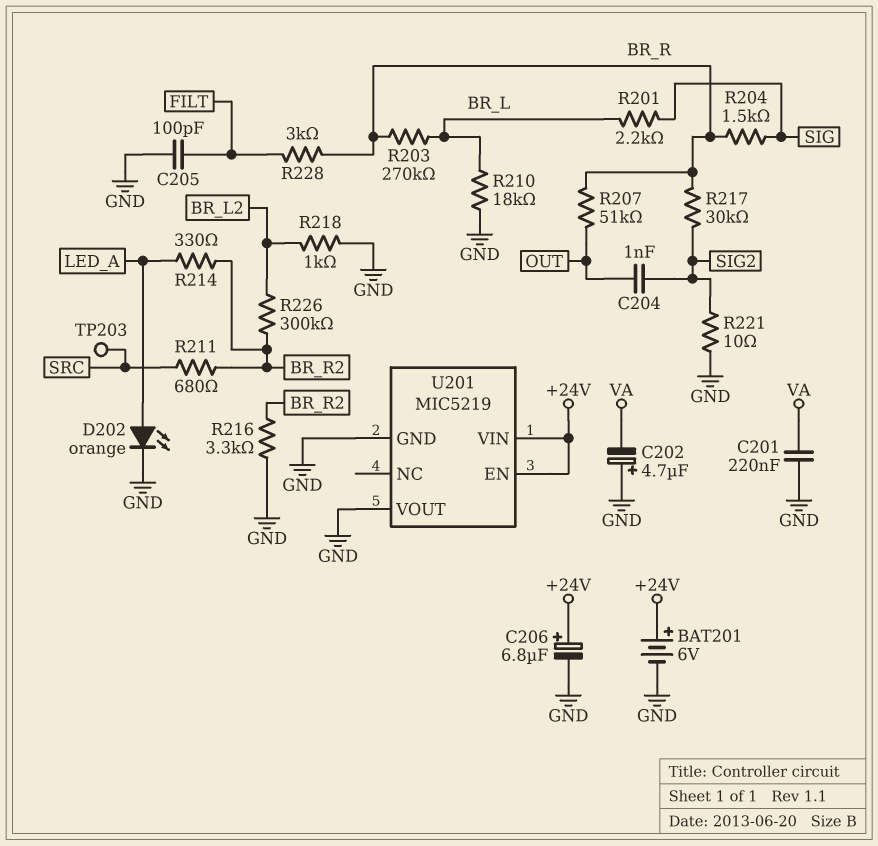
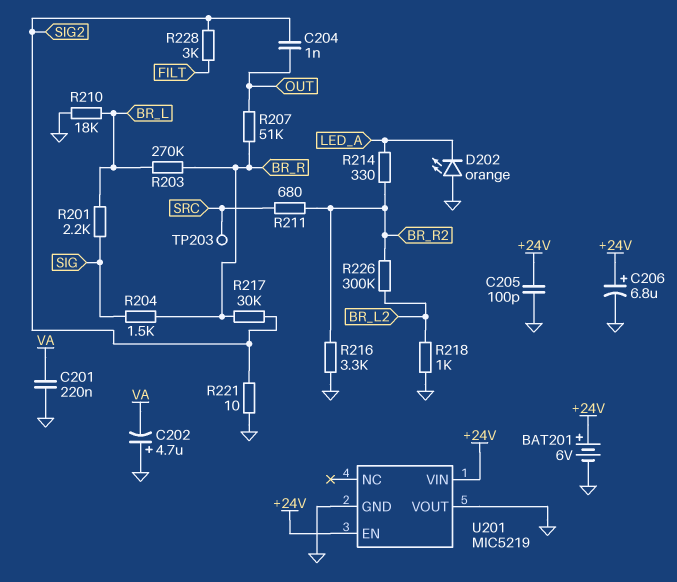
C205: 100pF (FILT, GND) -> 100pF (+24V, GND)
D202: LED orange (A LED_A, K GND) -> LED orange (A GND, K LED_A)
R228: 3k (BR_R, FILT) -> 3k (FILT, SIG2)

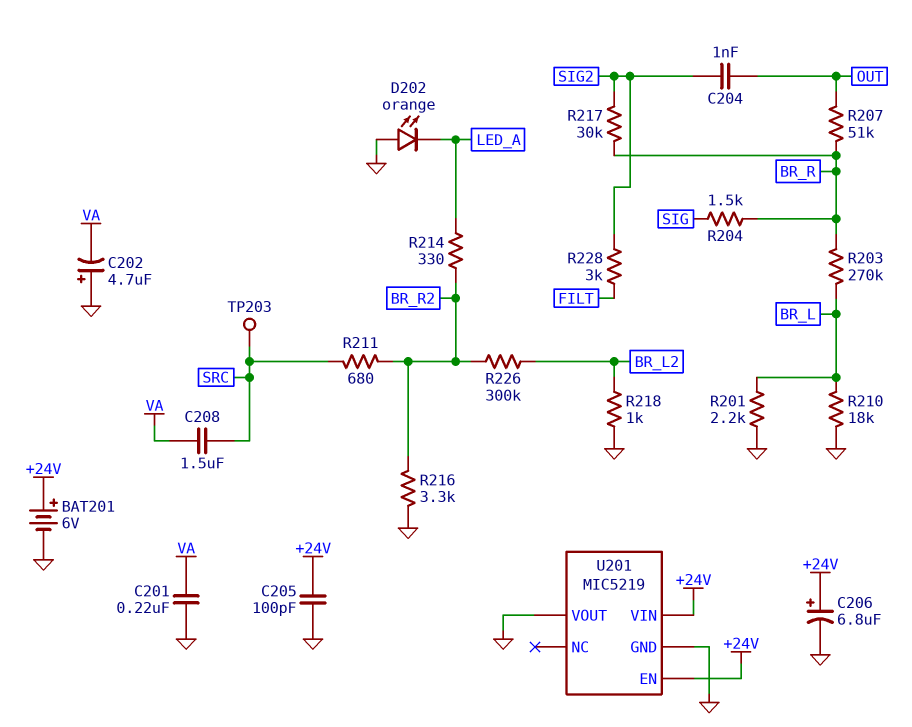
C208: none -> 1.5uF (SRC, VA)
R201: 2.2k (BR_L, SIG) -> 2.2k (BR_L, GND)
R221: 10 (GND, SIG2) -> none

